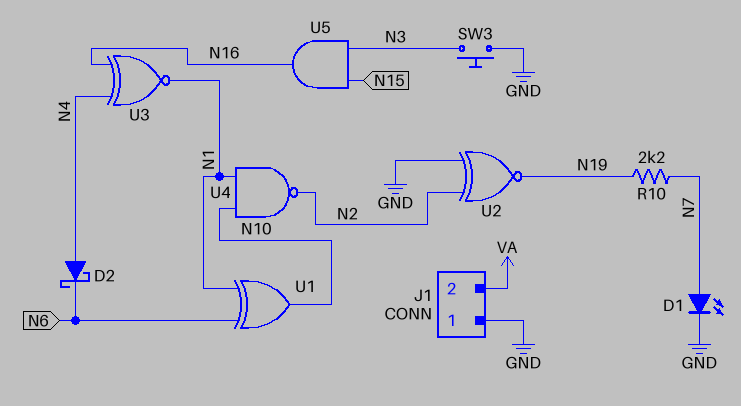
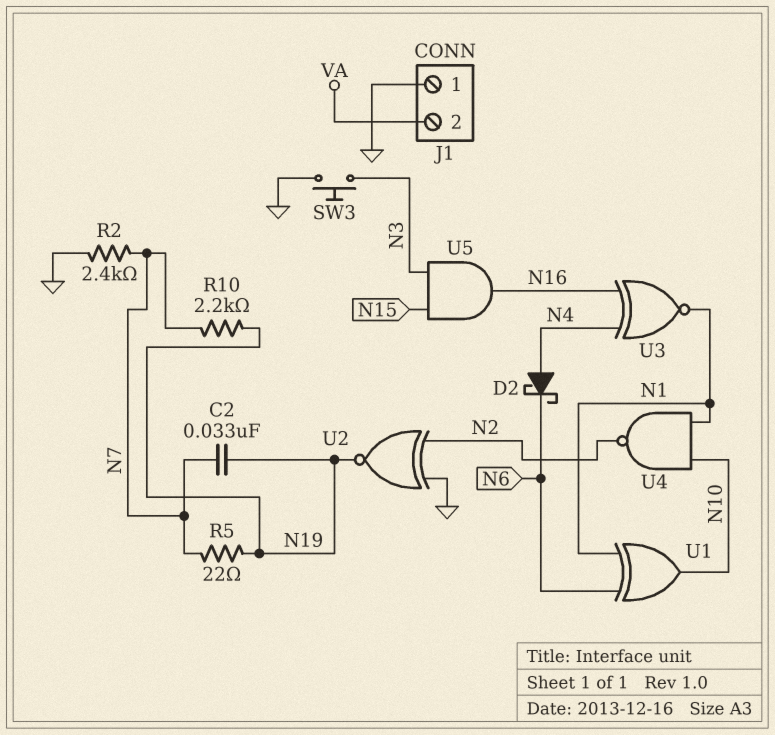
C2: none -> 33nF (N7, N19)
D1: LED (A N7, K GND) -> none
R2: none -> 2.4k (GND, N7)
R5: none -> 22 (N7, N19)

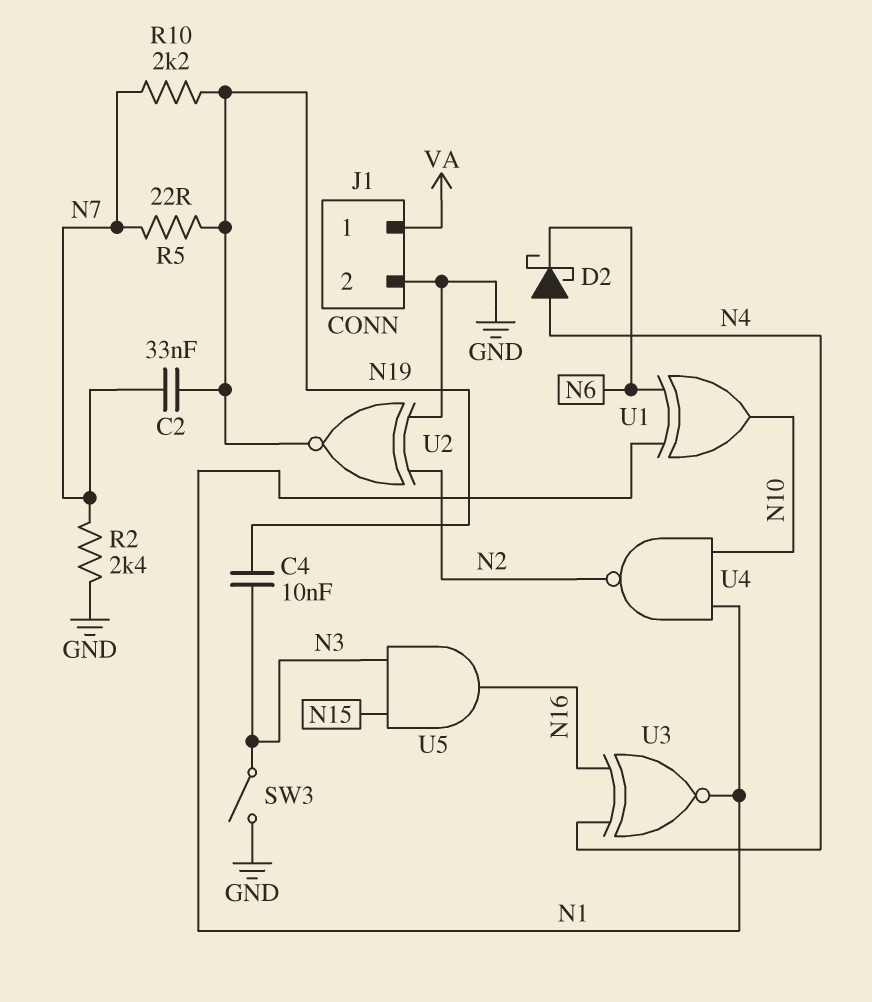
C4: none -> 10nF (N3, N19)
J1 pin 1: GND -> VA
J1 pin 2: VA -> GND
SW3: button (GND, N3) -> switch (GND, N3)

